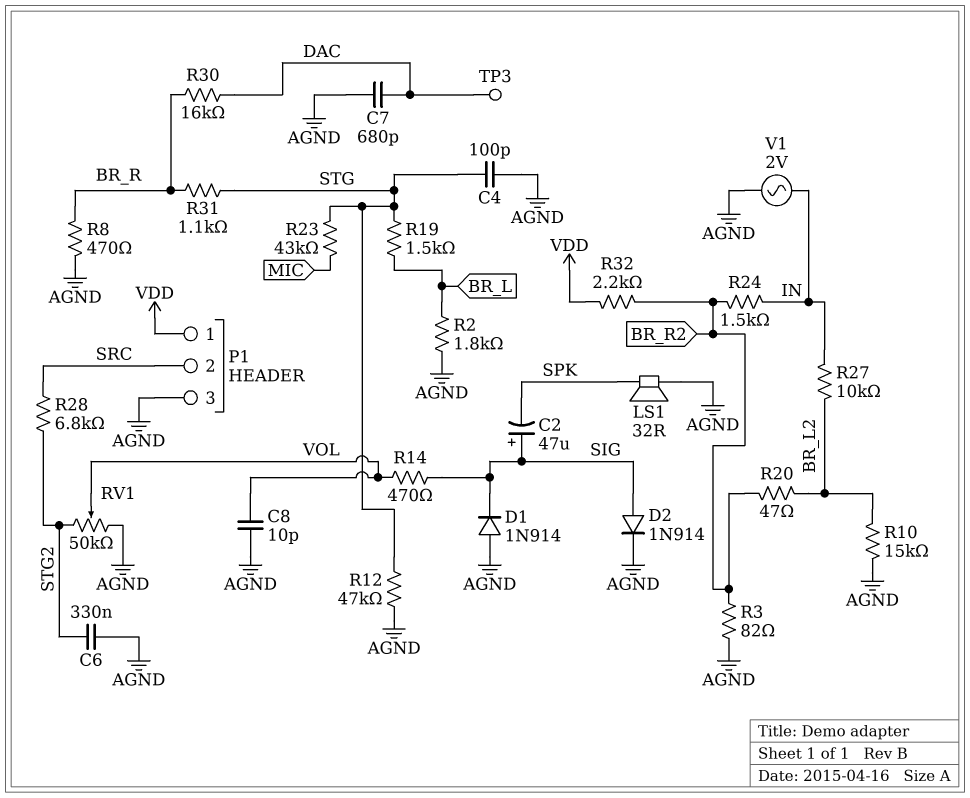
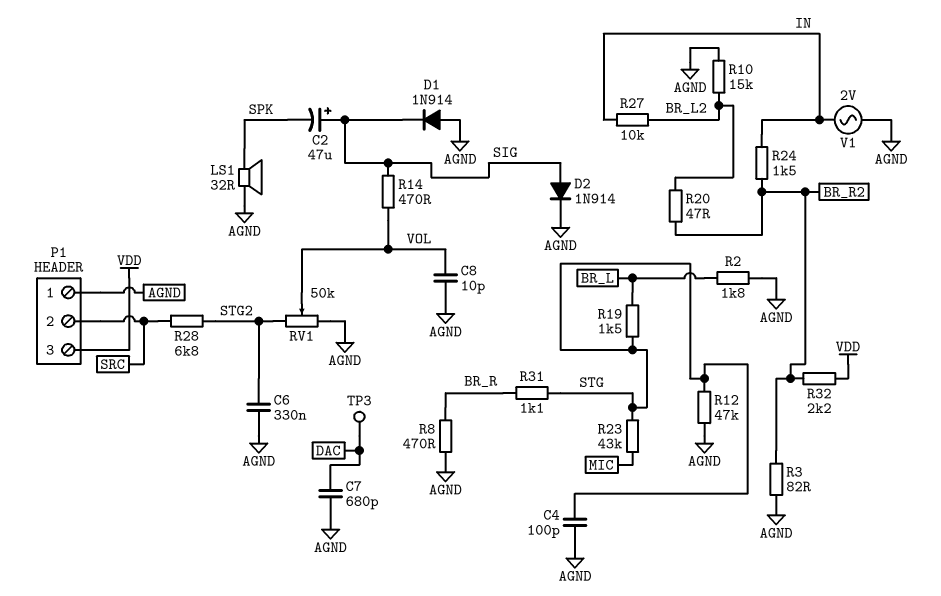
P1 pin 1: VDD -> AGND
P1 pin 3: AGND -> VDD
R30: 16k (BR_R, DAC) -> none

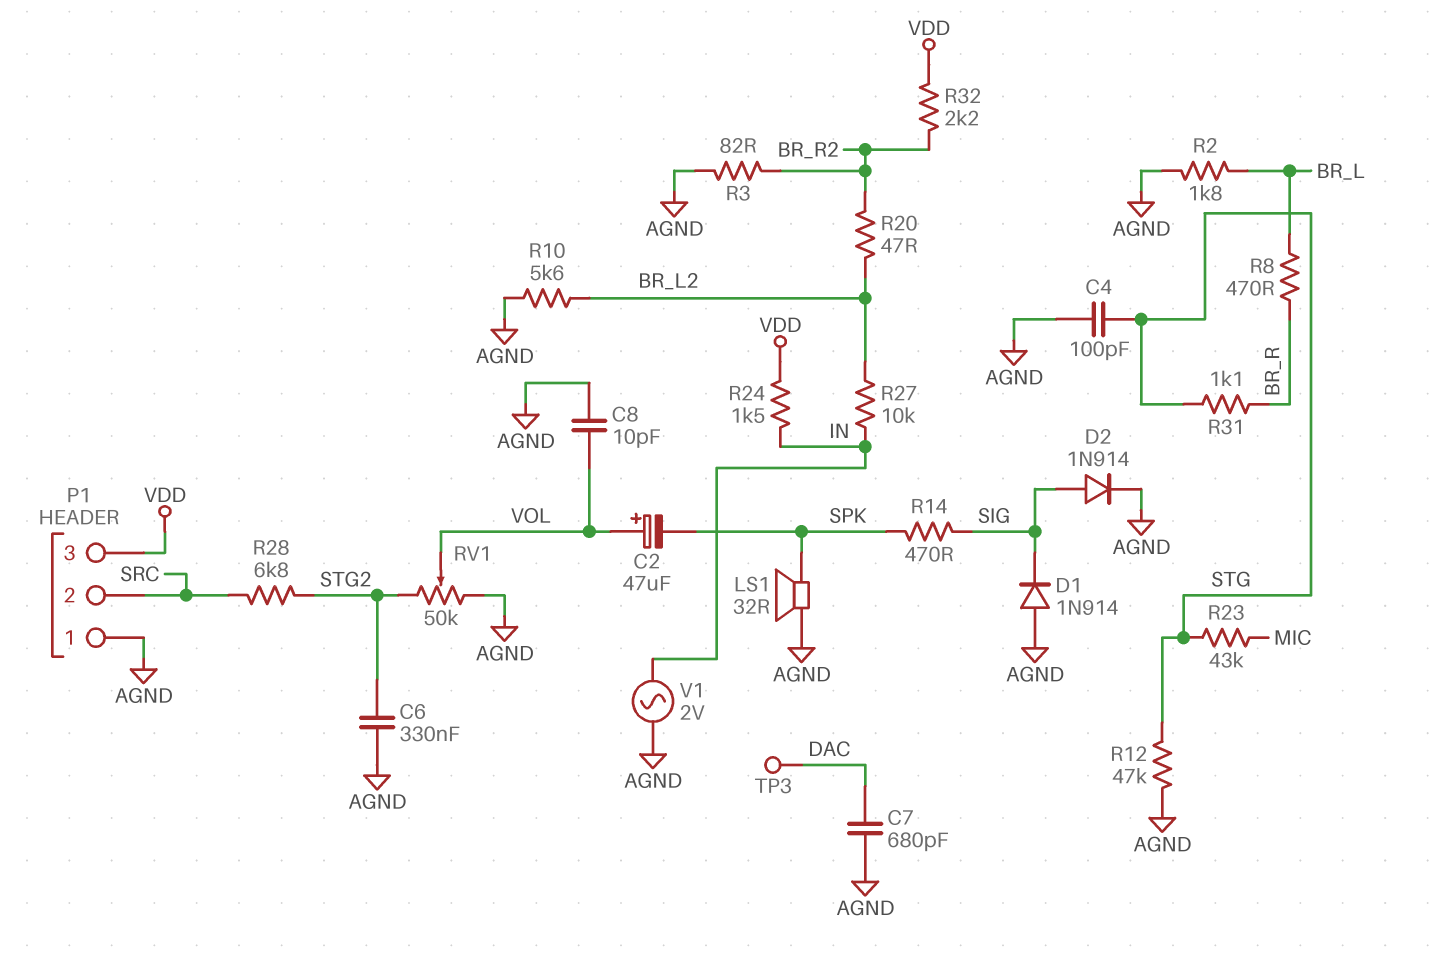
C2: 47uF (plus SIG, minus SPK) -> 47uF (plus VOL, minus SPK)
R8: 470 (AGND, BR_R) -> 470 (BR_L, BR_R)
R10: 15k (AGND, BR_L2) -> 5.6k (AGND, BR_L2)
R14: 470 (SIG, VOL) -> 470 (SIG, SPK)
R19: 1.5k (BR_L, STG) -> none
R24: 1.5k (BR_R2, IN) -> 1.5k (IN, VDD)

